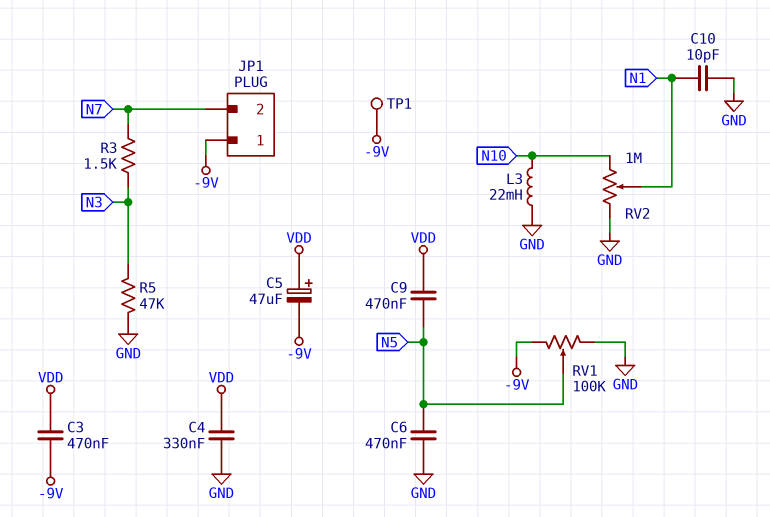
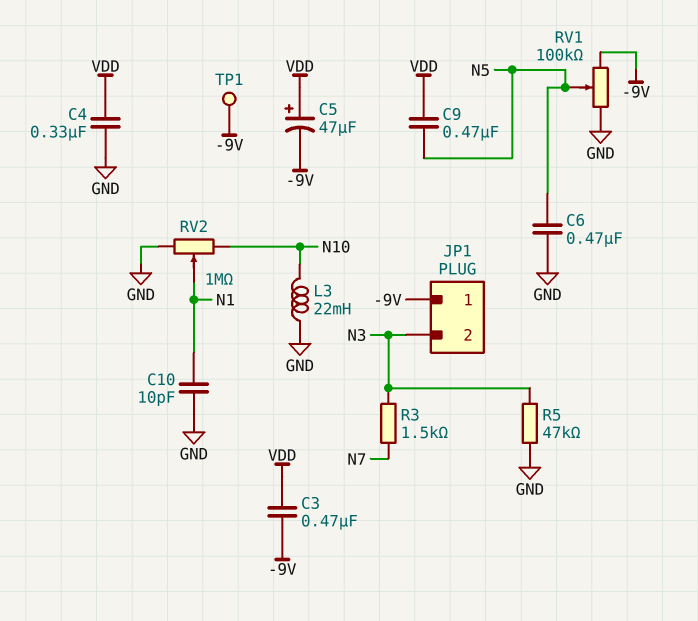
JP1 pin 2: N7 -> N3

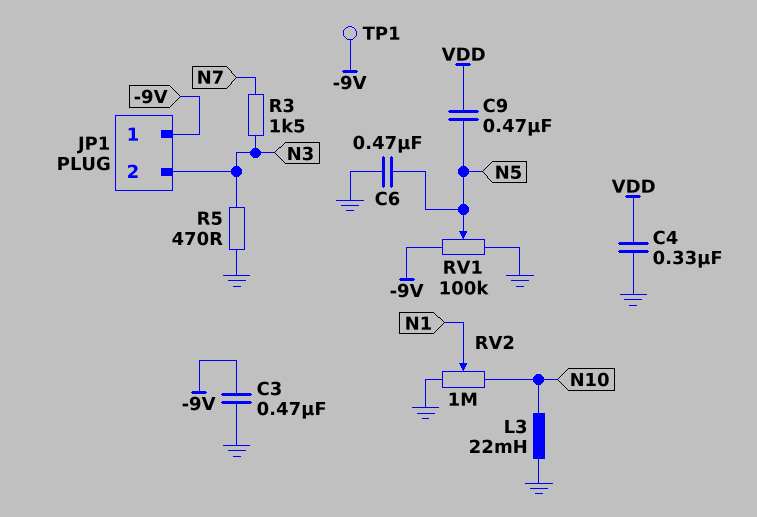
C3: 470nF (-9V, VDD) -> 470nF (-9V, GND)
C5: 47uF (plus VDD, minus -9V) -> none
C10: 10pF (GND, N1) -> none
R5: 47k (GND, N3) -> 470 (GND, N3)

